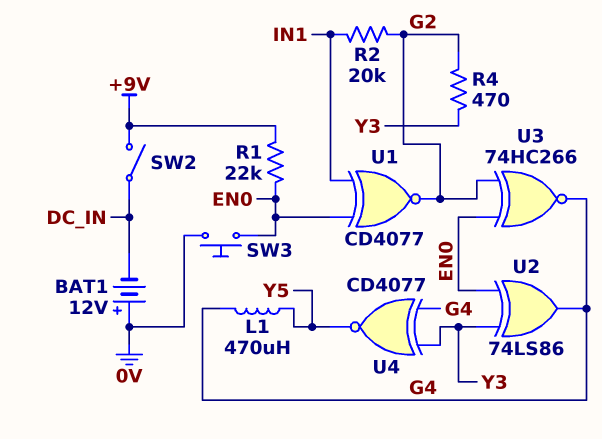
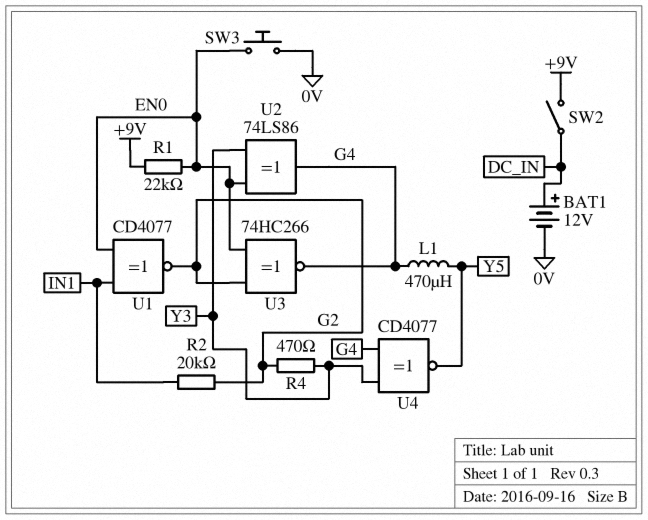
BAT1: 12V (plus 0V, minus DC_IN) -> 12V (plus DC_IN, minus 0V)

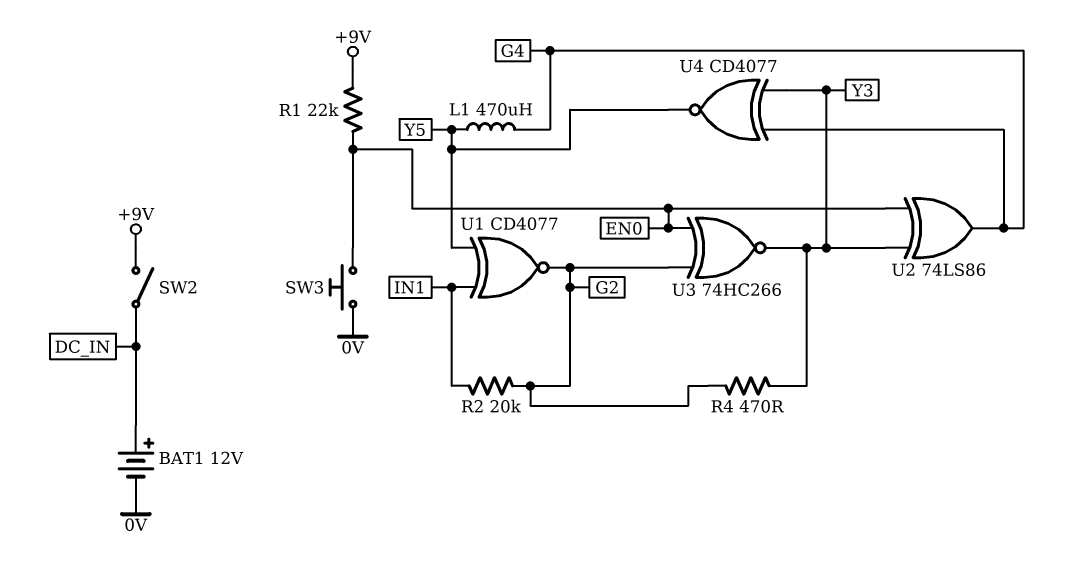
U1: XNOR CD4077 (in EN0, in IN1, out G2) -> XNOR CD4077 (in IN1, in Y5, out G2)
U3: XNOR 74HC266 (in EN0, in G2, out G4) -> XNOR 74HC266 (in EN0, in G2, out Y3)

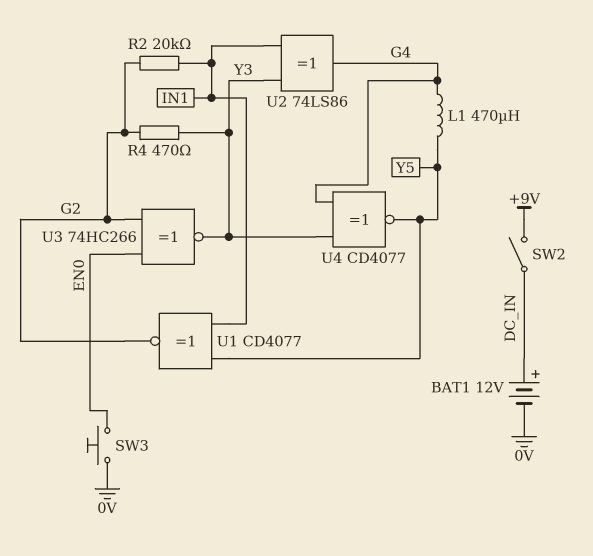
R1: 22k (+9V, EN0) -> none
U2: XOR 74LS86 (in EN0, in Y3, out G4) -> XOR 74LS86 (in IN1, in Y3, out G4)

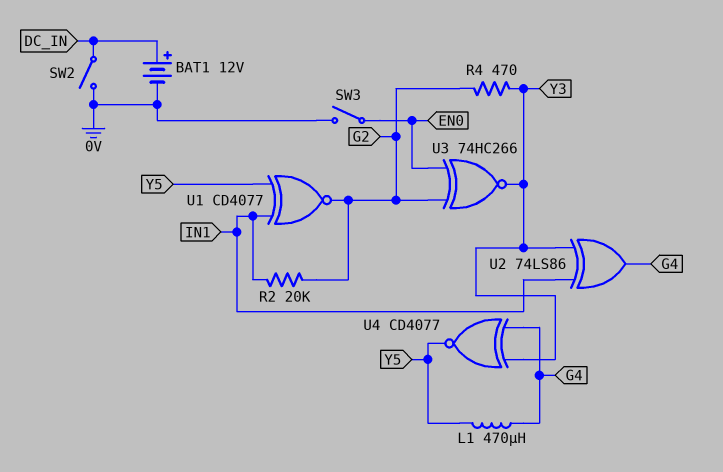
SW2: switch (+9V, DC_IN) -> switch (0V, DC_IN)
SW3: button (0V, EN0) -> switch (0V, EN0)

